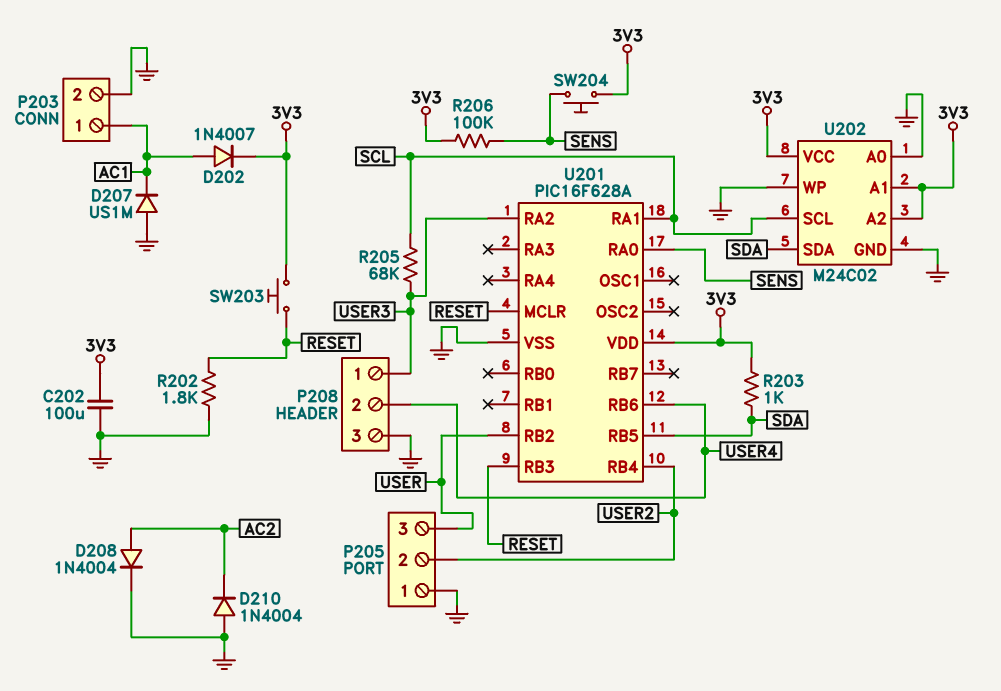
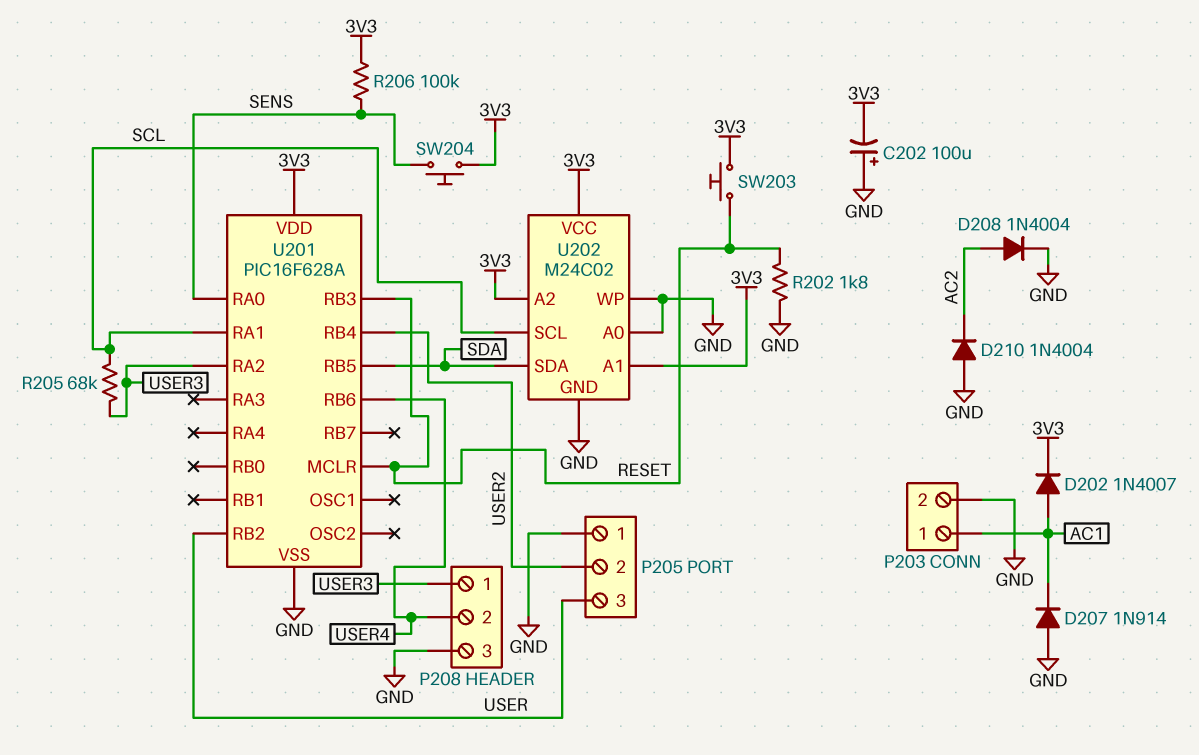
C202: 100uF (3V3, GND) -> 100uF (plus GND, minus 3V3)
D207: diode US1M (A GND, K AC1) -> diode 1N914 (A GND, K AC1)
R203: 1k (3V3, SDA) -> none

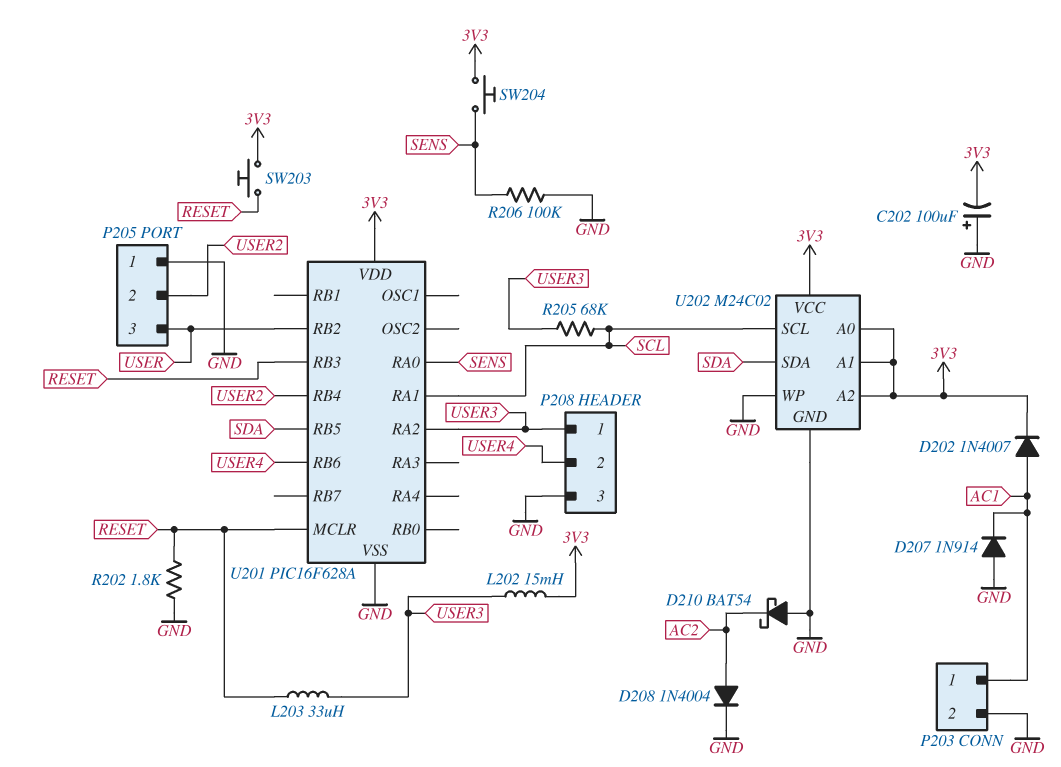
D210: diode 1N4004 (A GND, K AC2) -> schottky BAT54 (A GND, K AC2)
L202: none -> 15mH (3V3, USER3)
L203: none -> 33uH (RESET, USER3)
R206: 100k (3V3, SENS) -> 100k (GND, SENS)
U202 pin A0: GND -> 3V3

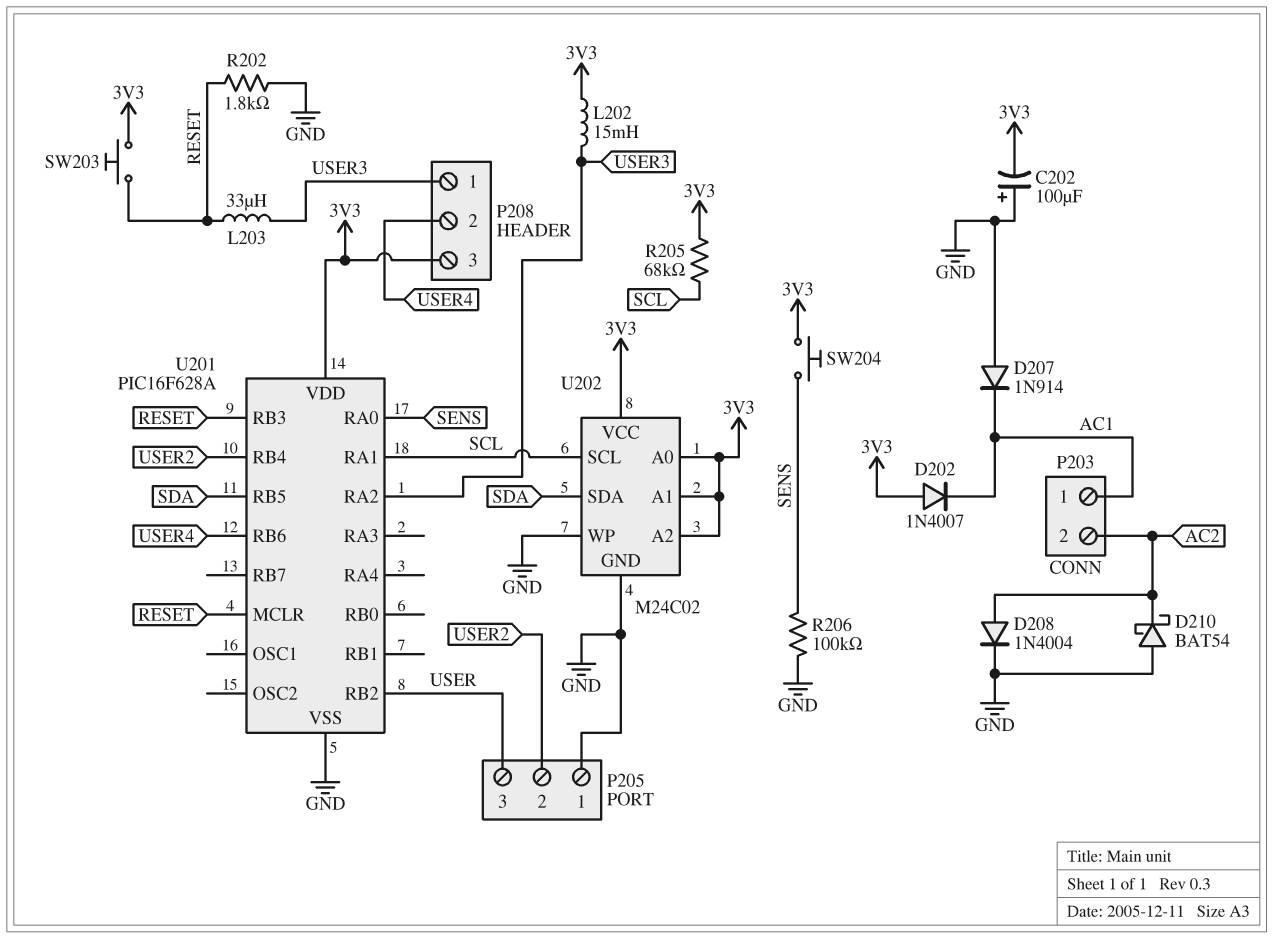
D202: diode 1N4007 (A AC1, K 3V3) -> diode 1N4007 (A 3V3, K AC1)
P203 pin 2: GND -> AC2
P208 pin 3: GND -> 3V3
R205: 68k (SCL, USER3) -> 68k (3V3, SCL)

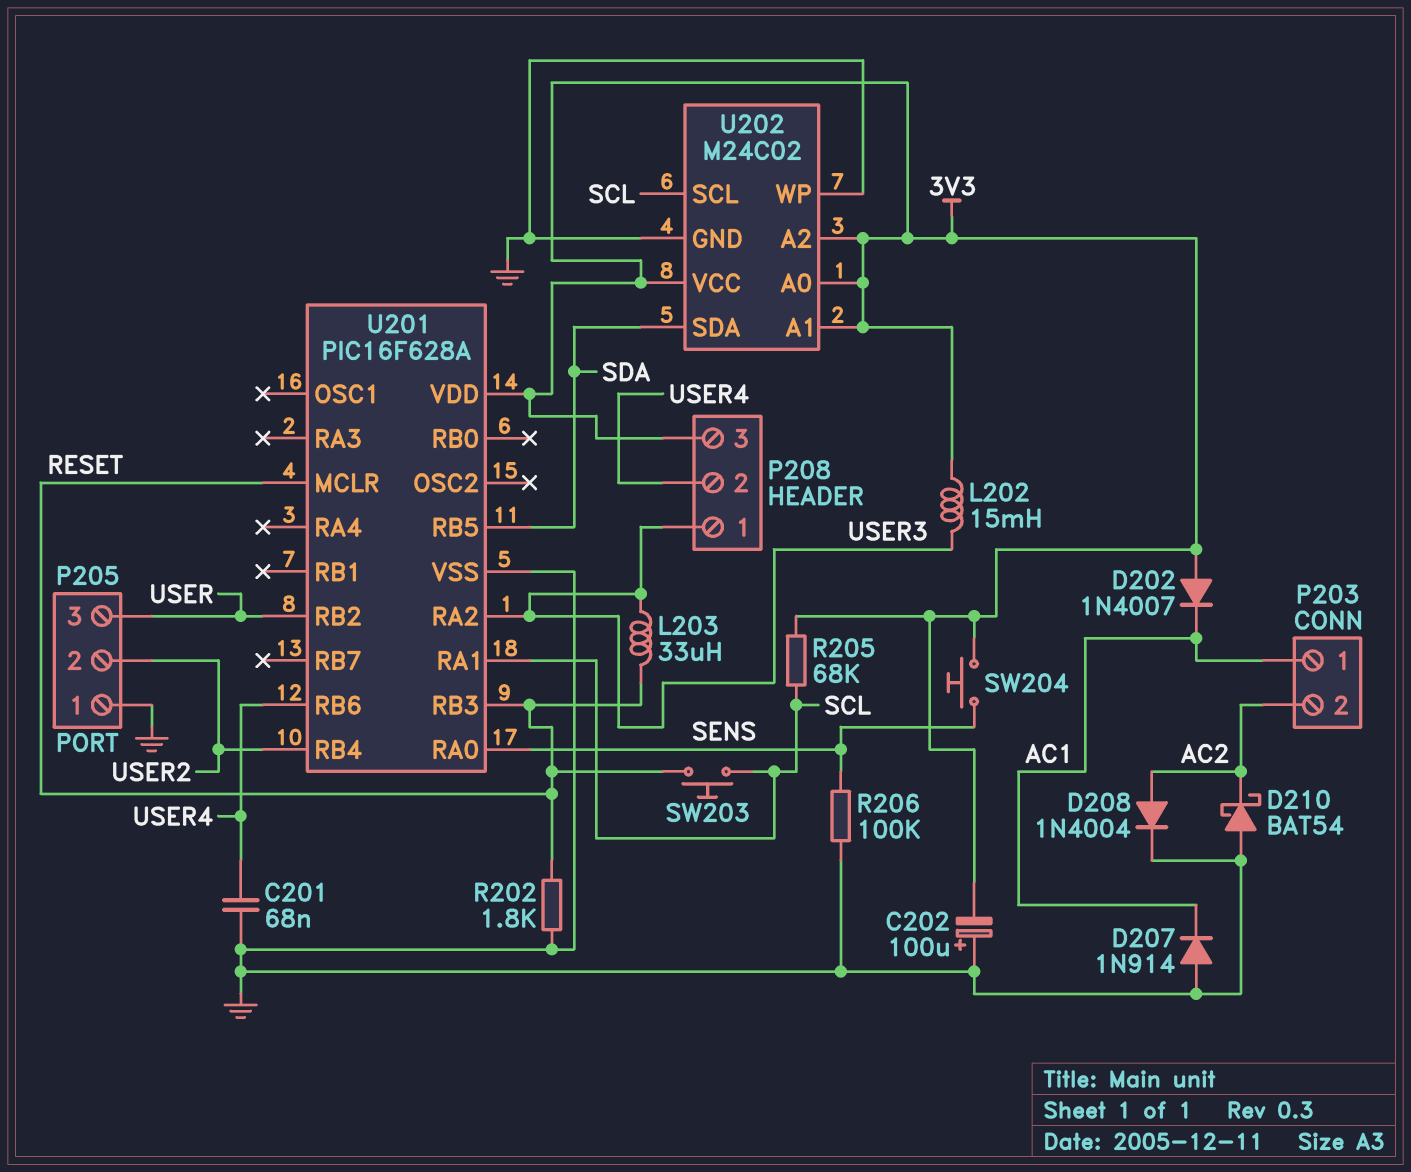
C201: none -> 68nF (GND, USER4)
SW203: button (3V3, RESET) -> button (RESET, SCL)

